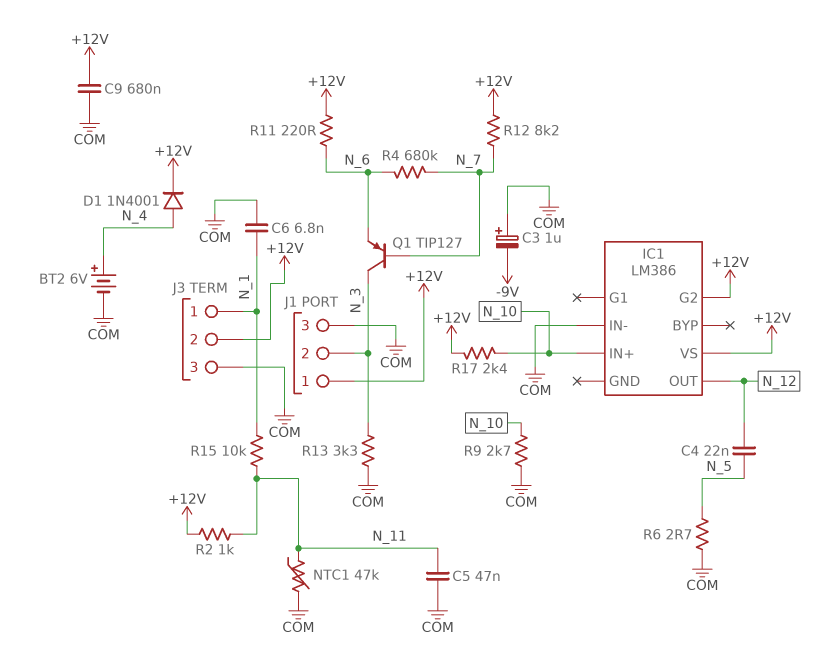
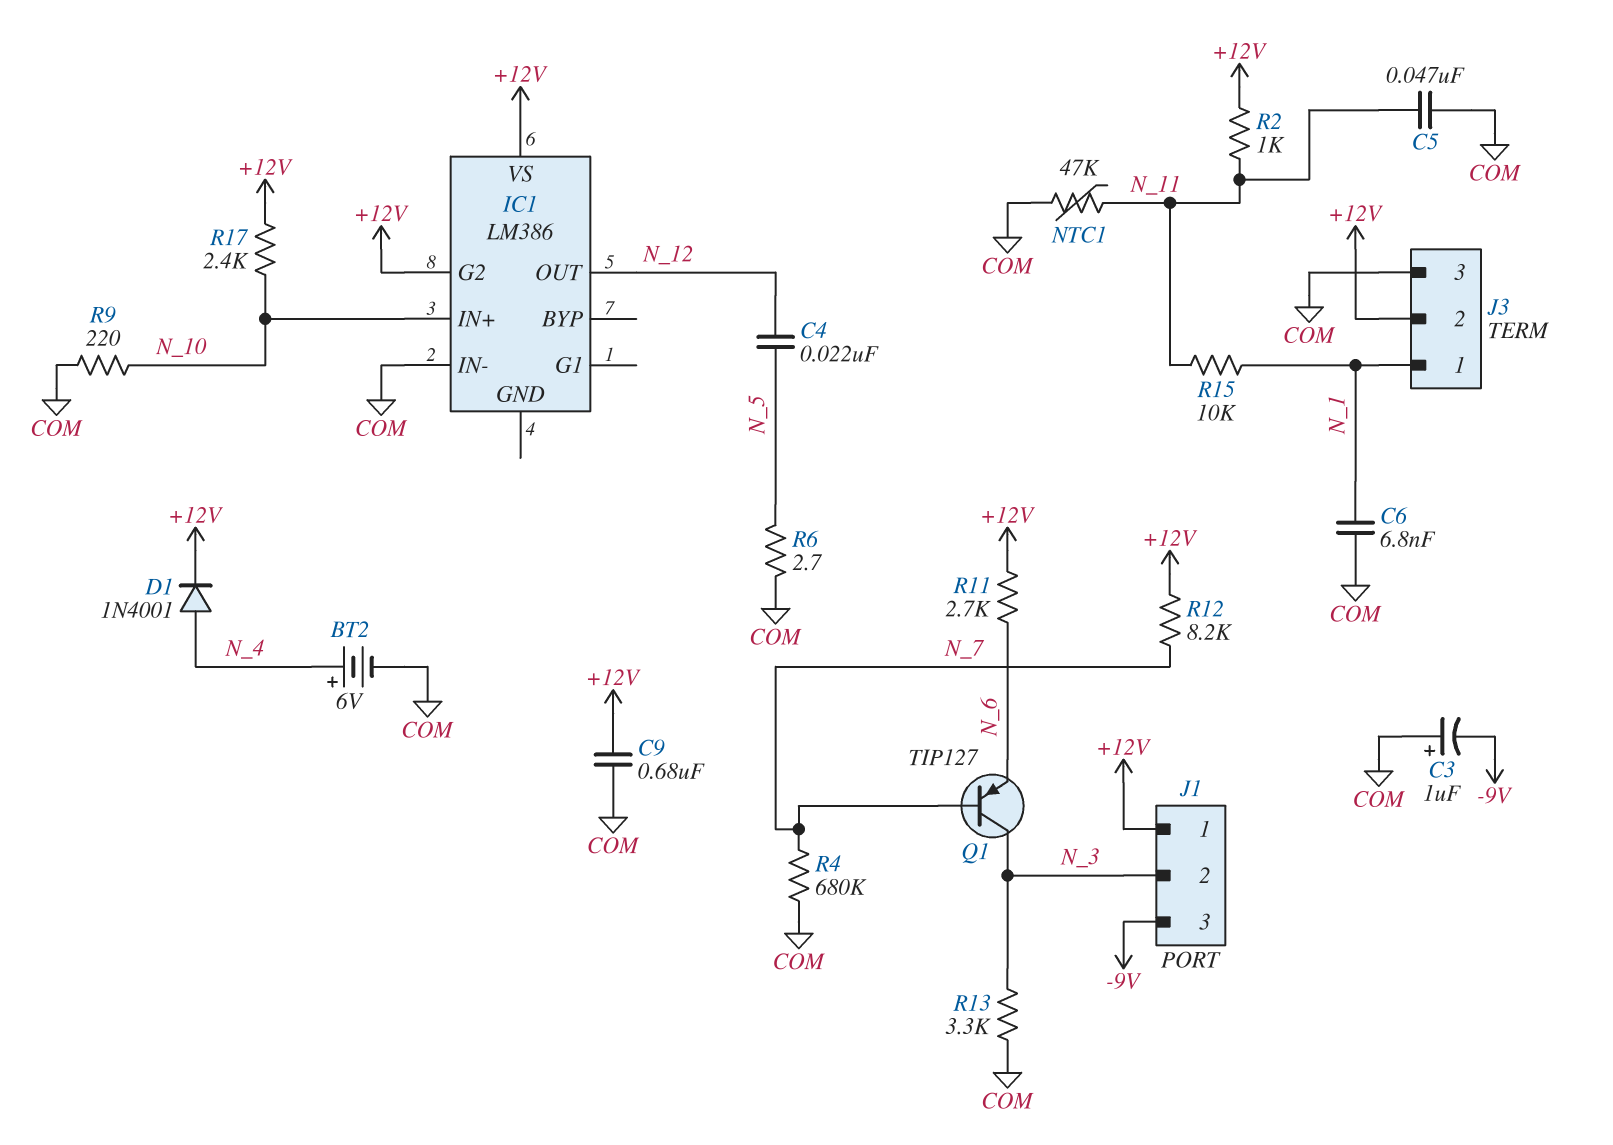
J1 pin 3: COM -> -9V
R4: 680k (N_6, N_7) -> 680k (COM, N_7)
R9: 2.7k (COM, N_10) -> 220 (COM, N_10)
R11: 220 (+12V, N_6) -> 2.7k (+12V, N_6)

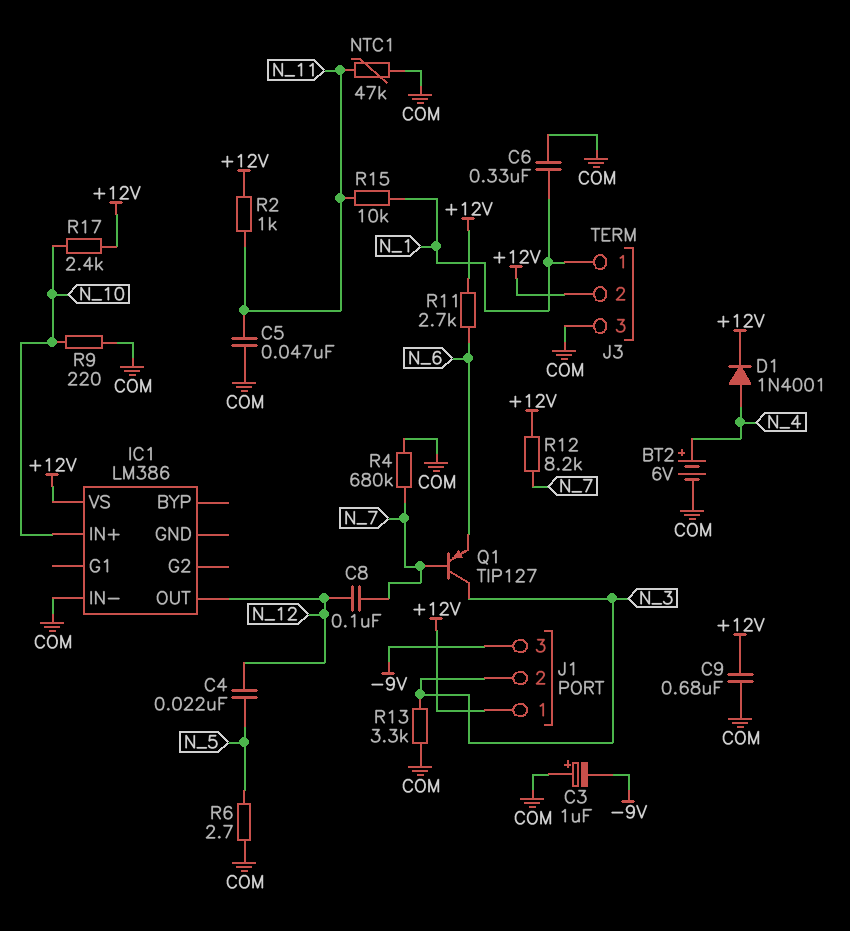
C6: 6.8nF (COM, N_1) -> 330nF (COM, N_1)
C8: none -> 100nF (N_7, N_12)
IC1 pin G2: +12V -> none

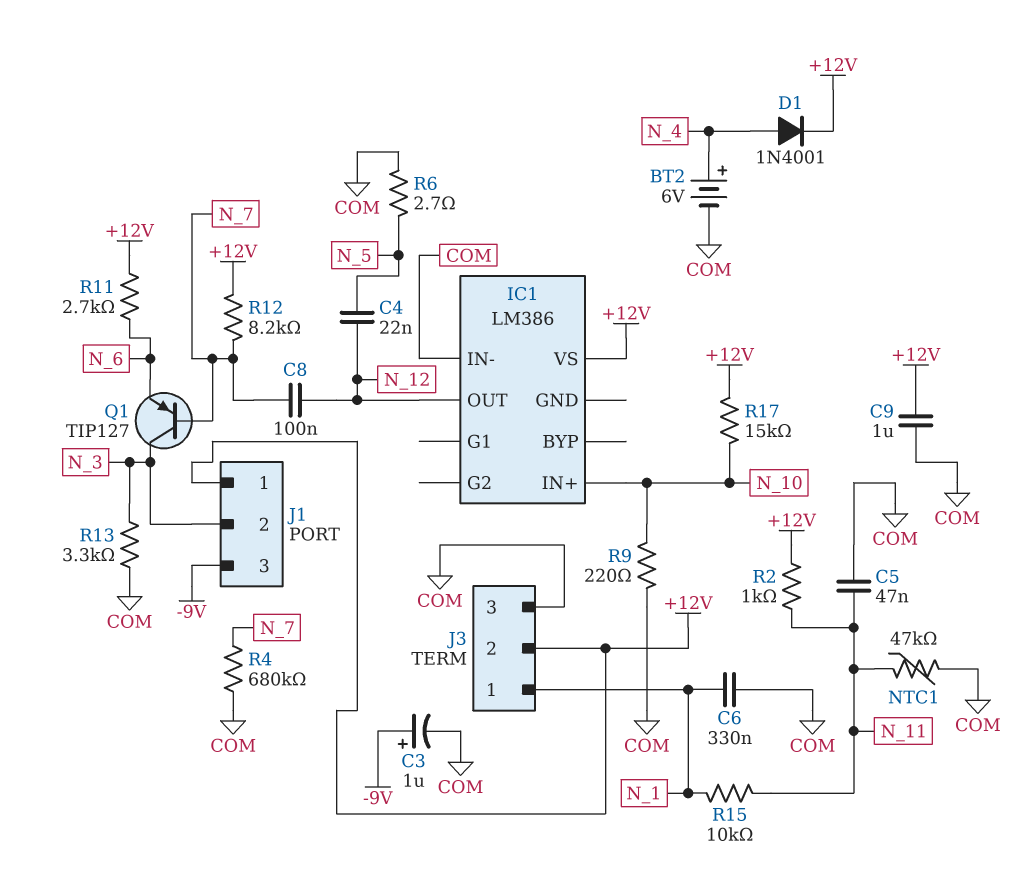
C3: 1uF (plus COM, minus -9V) -> 1uF (plus -9V, minus COM)
C9: 680nF (+12V, COM) -> 1uF (+12V, COM)
R17: 2.4k (+12V, N_10) -> 15k (+12V, N_10)

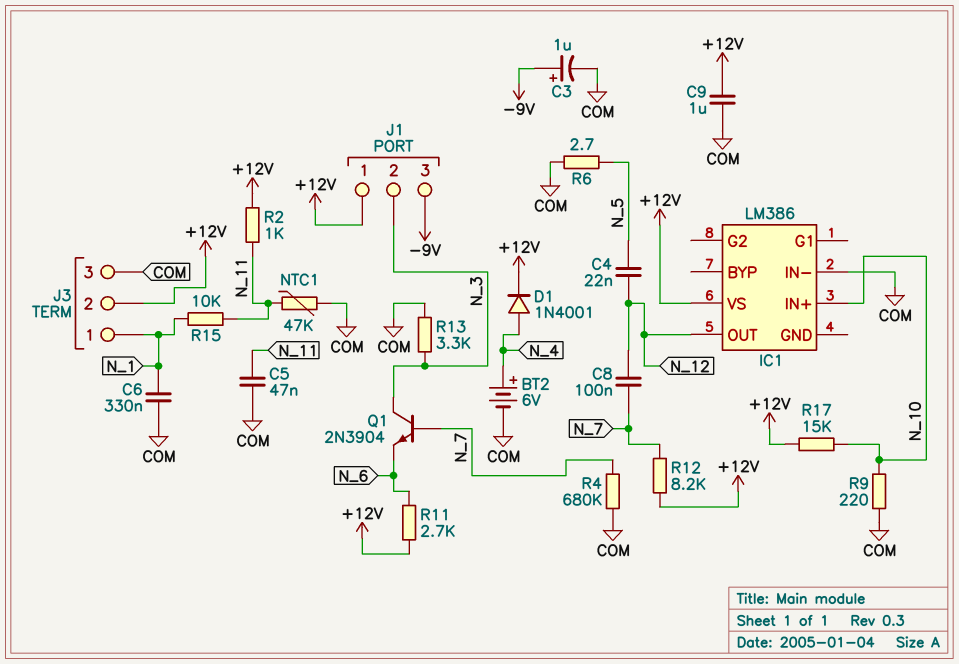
Q1: PNP TIP127 (B N_7, C N_3, E N_6) -> NPN 2N3904 (B N_7, C N_3, E N_6)

